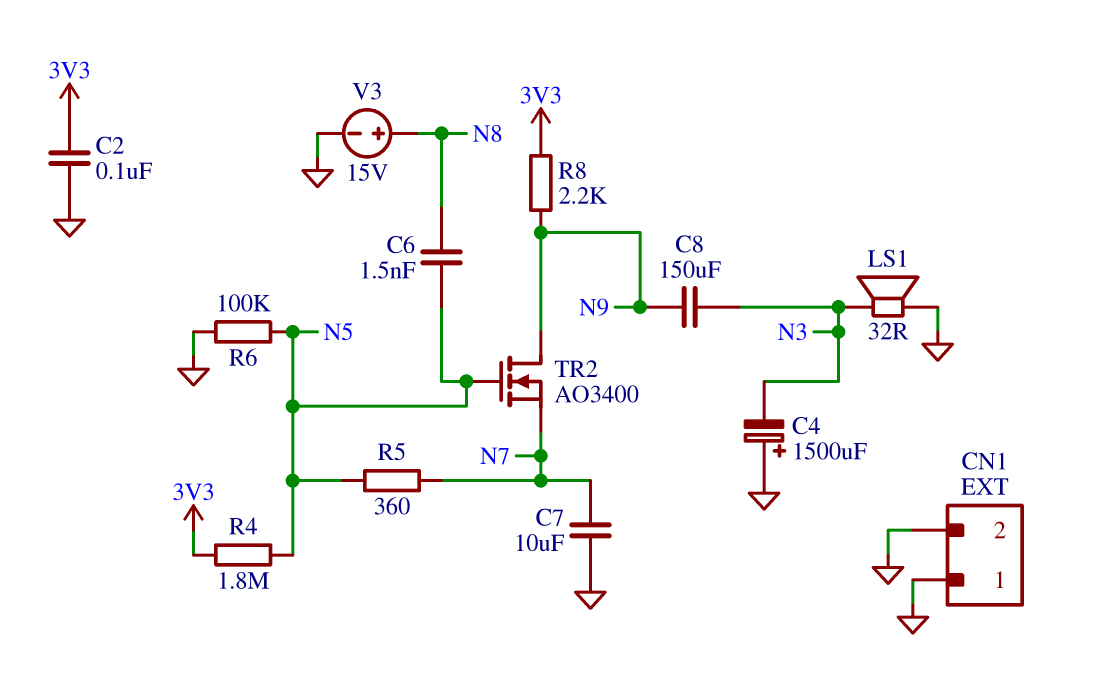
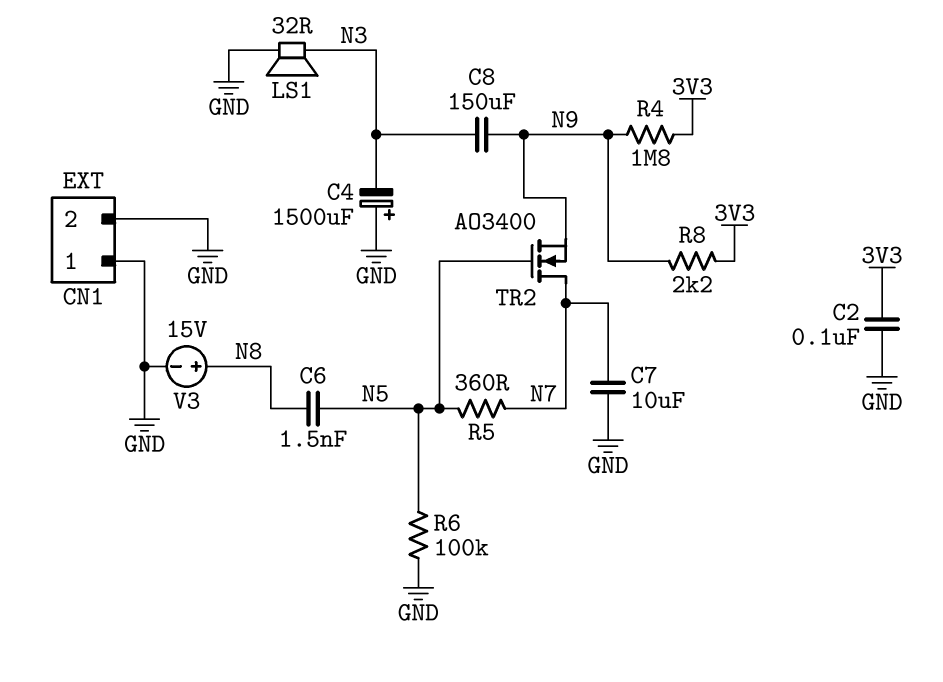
R4: 1.8M (3V3, N5) -> 1.8M (3V3, N9)
TR2: NMOS AO3400 (G N5, D N9, S N7) -> NMOS AO3400 (G N5, D N7, S N9)

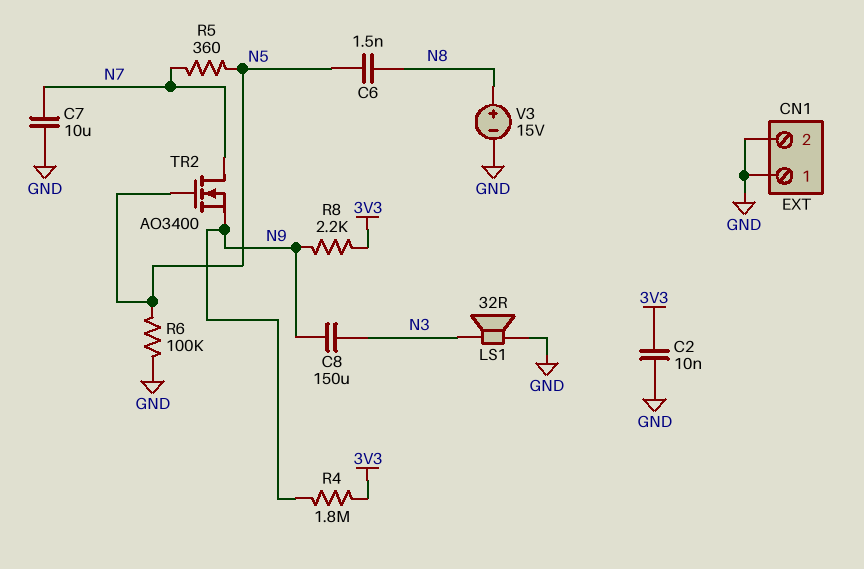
C2: 100nF (3V3, GND) -> 10nF (3V3, GND)
C4: 1500uF (plus GND, minus N3) -> none

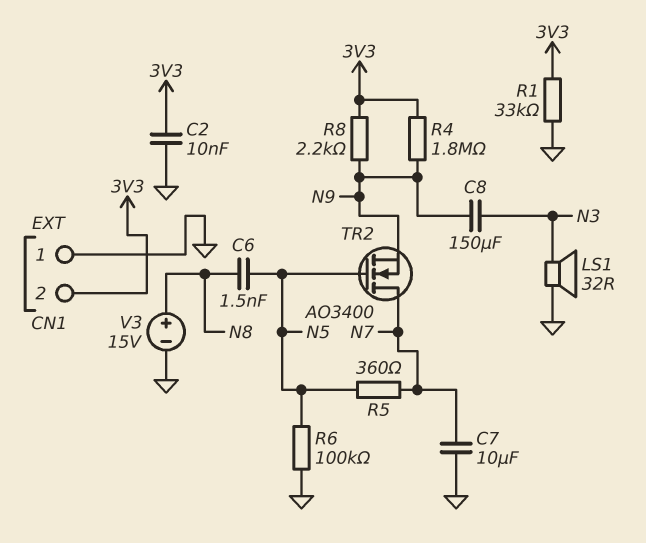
CN1 pin 2: GND -> 3V3
R1: none -> 33k (3V3, GND)

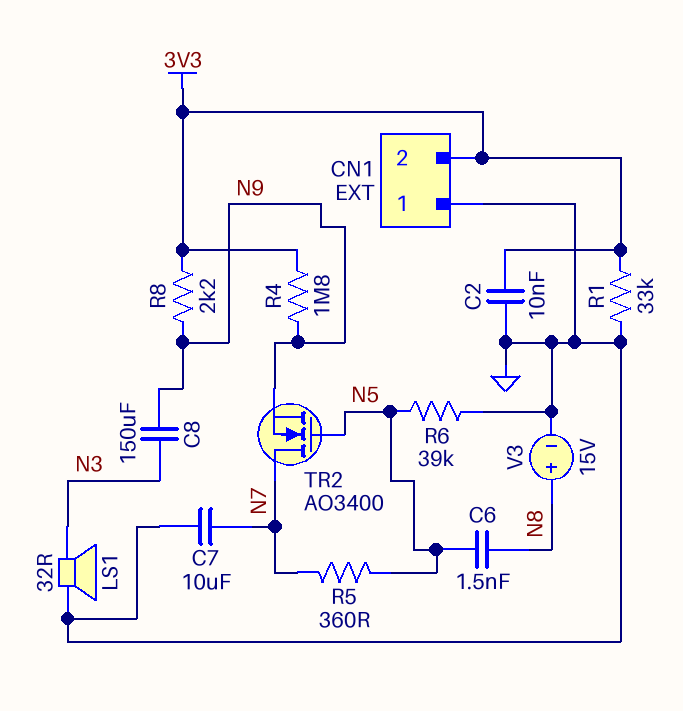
R6: 100k (GND, N5) -> 39k (GND, N5)

